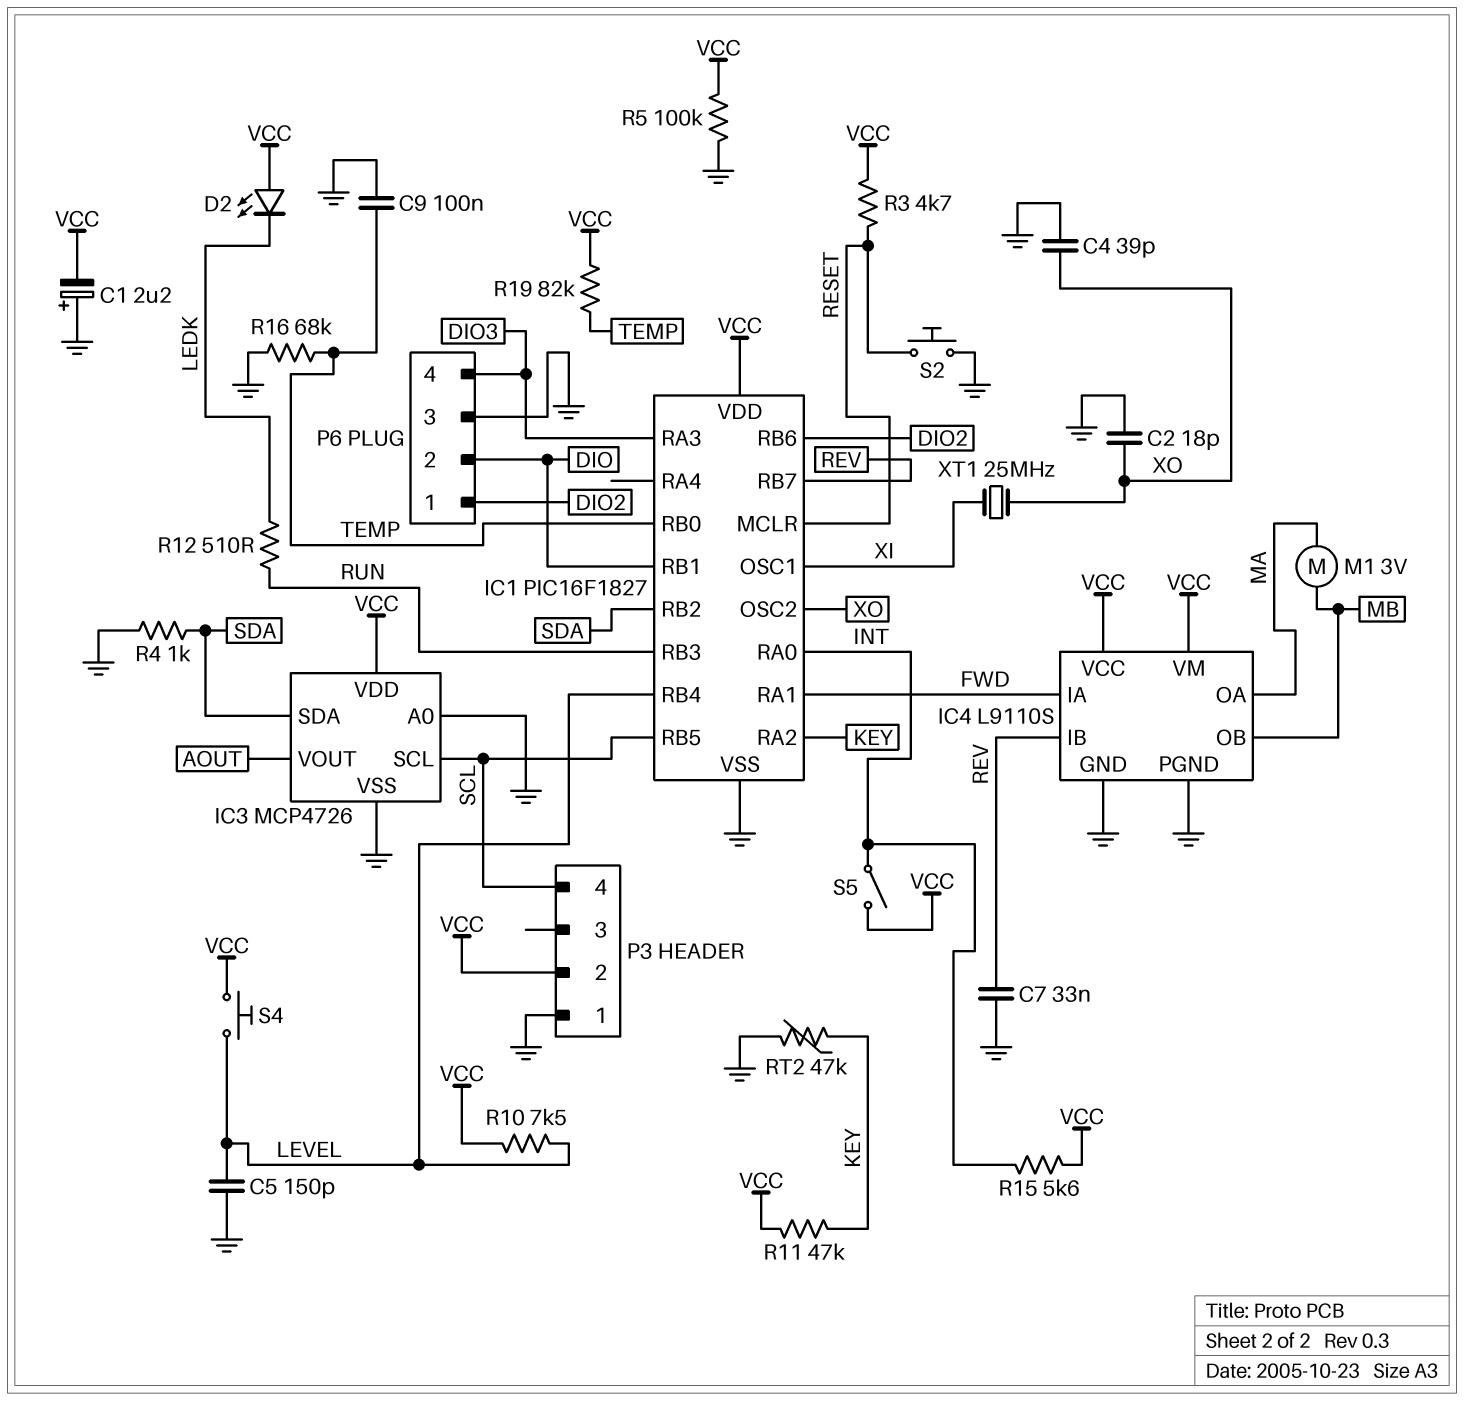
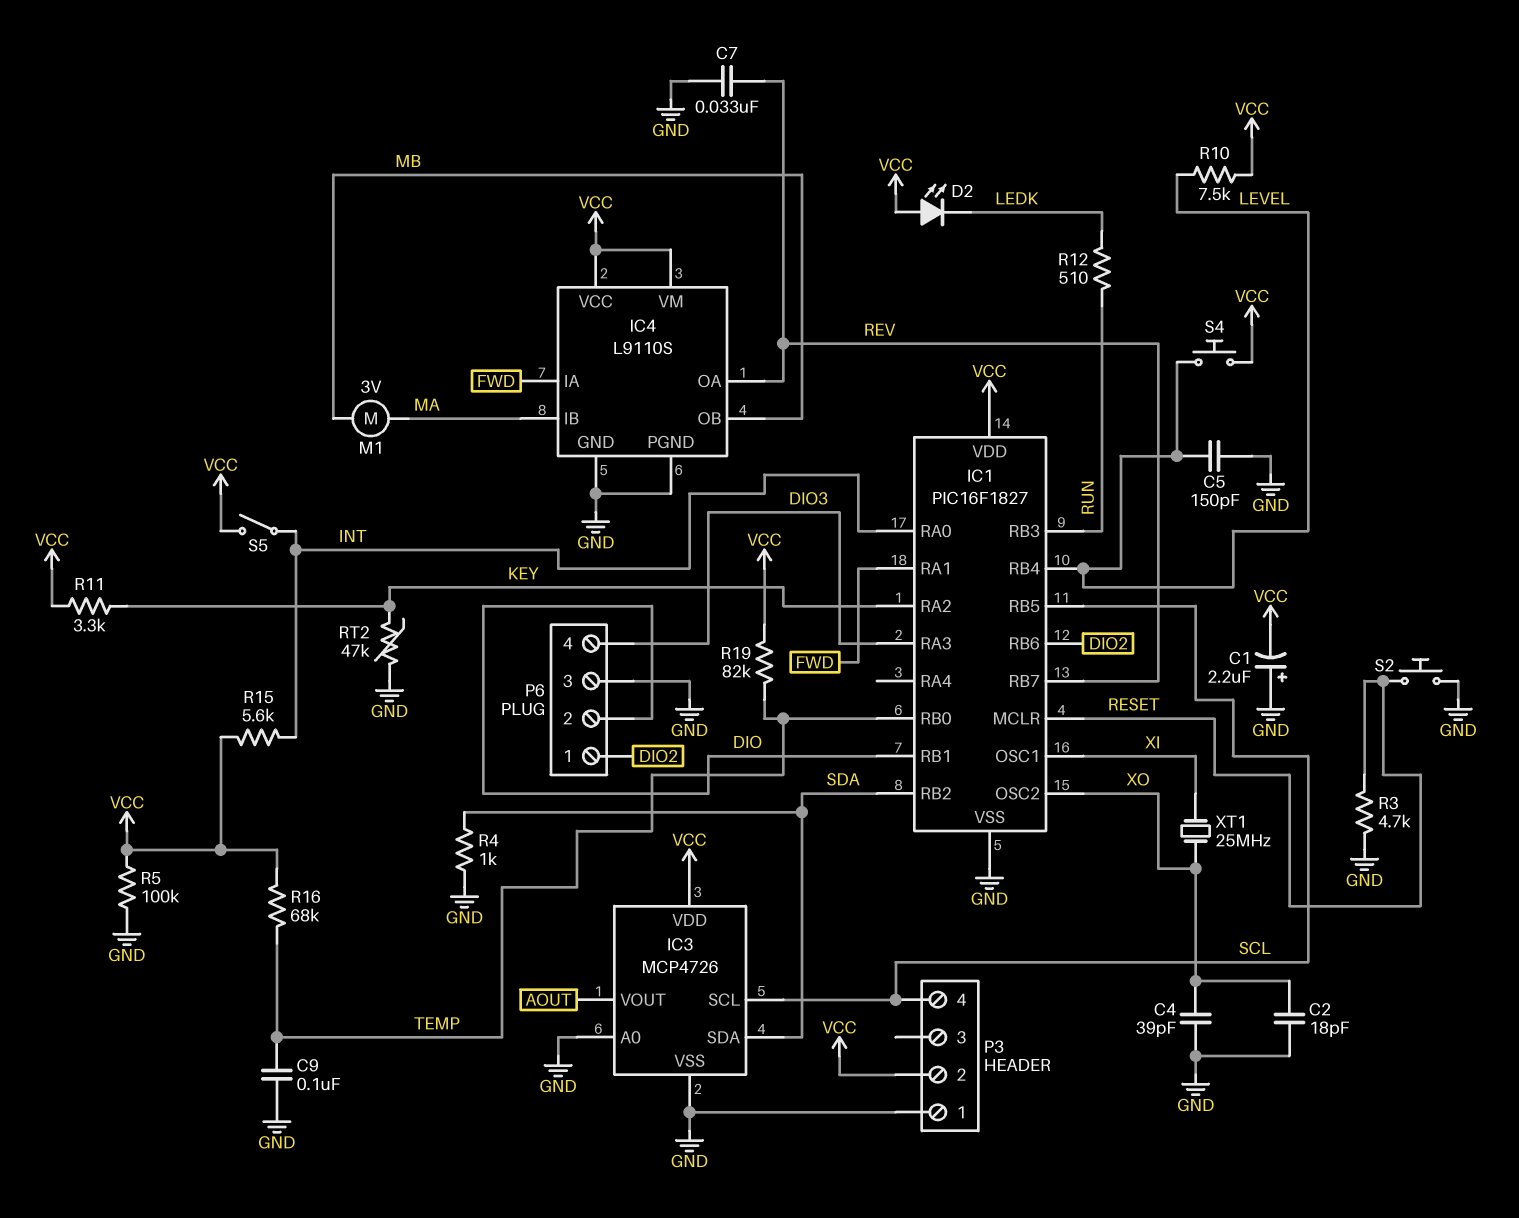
IC4 pin IB: REV -> MA
IC4 pin OA: MA -> REV
R3: 4.7k (RESET, VCC) -> 4.7k (GND, RESET)
R11: 47k (KEY, VCC) -> 3.3k (KEY, VCC)
R16: 68k (GND, TEMP) -> 68k (TEMP, VCC)

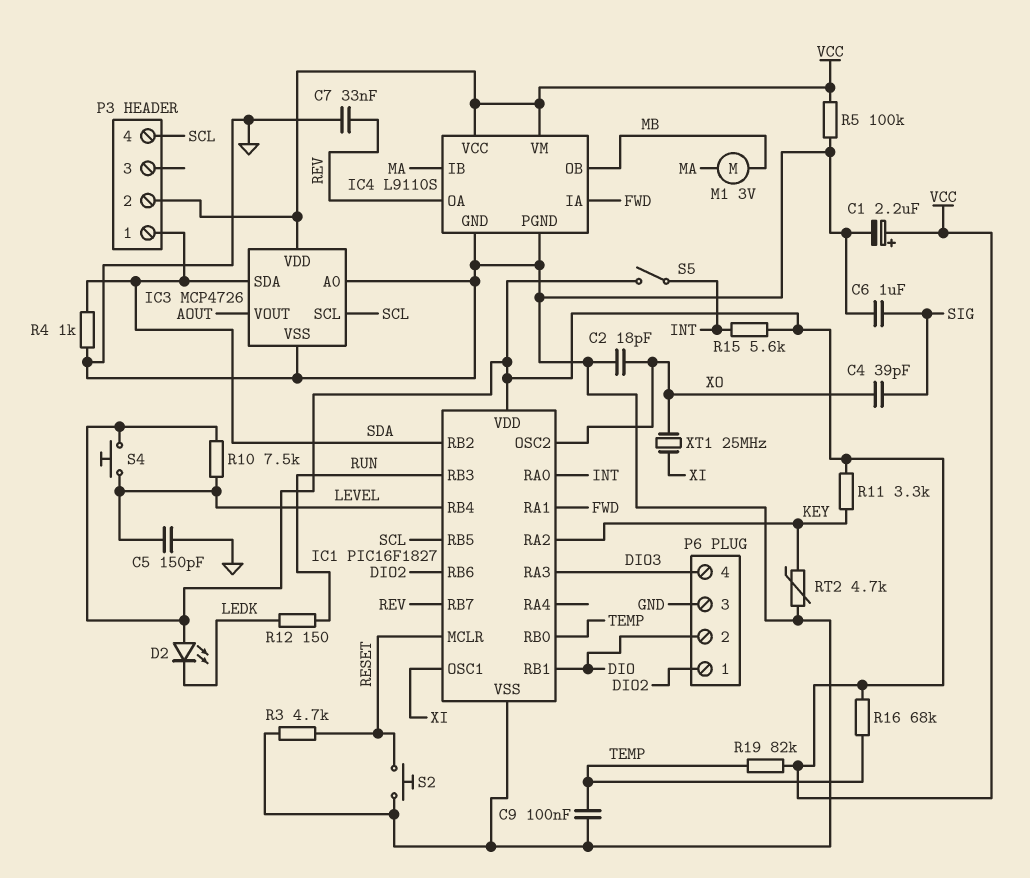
C1: 2.2uF (plus GND, minus VCC) -> 2.2uF (plus VCC, minus GND)
C4: 39pF (GND, XO) -> 39pF (SIG, XO)
C6: none -> 1uF (GND, SIG)
P3 pin 1: GND -> SDA
R12: 510 (LEDK, RUN) -> 150 (LEDK, RUN)
RT2: 47k (GND, KEY) -> 4.7k (GND, KEY)

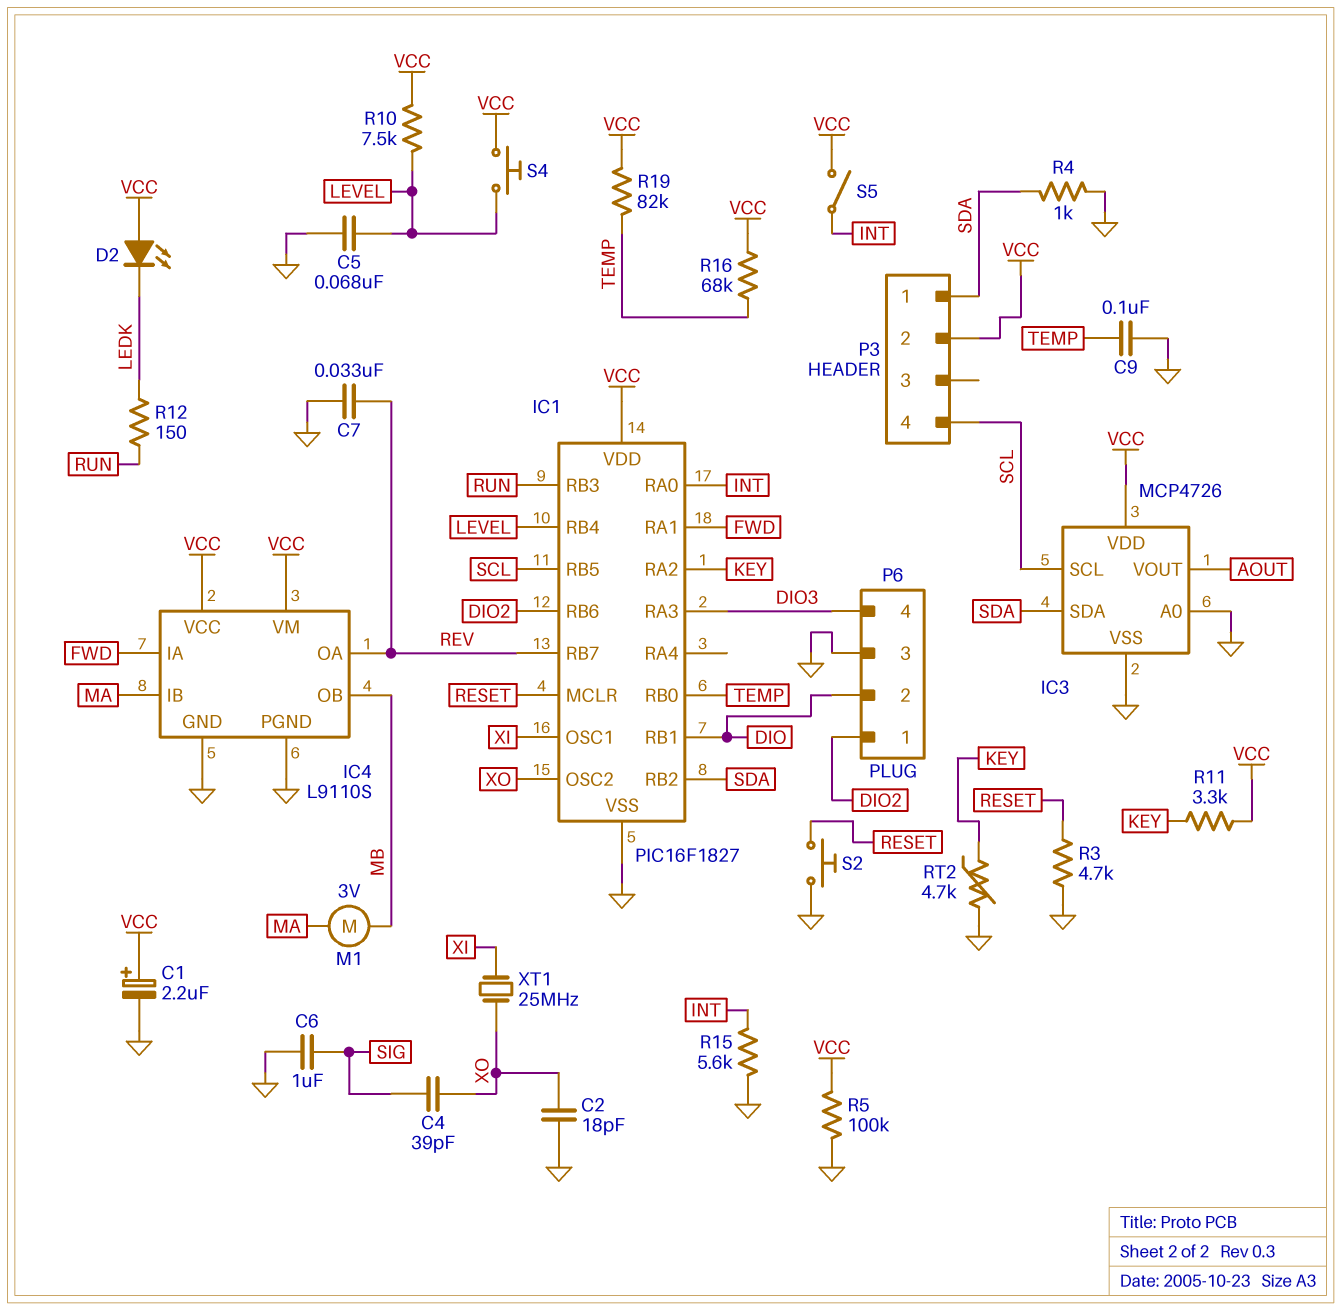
C5: 150pF (GND, LEVEL) -> 68nF (GND, LEVEL)
R15: 5.6k (INT, VCC) -> 5.6k (GND, INT)

